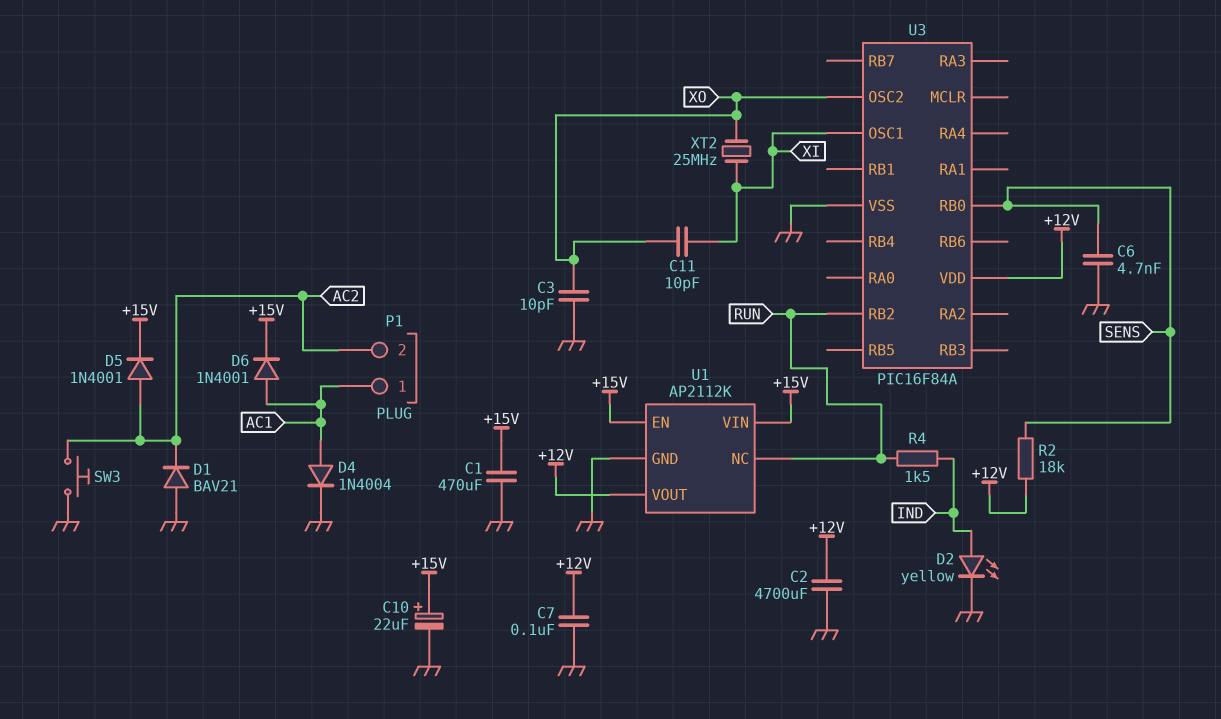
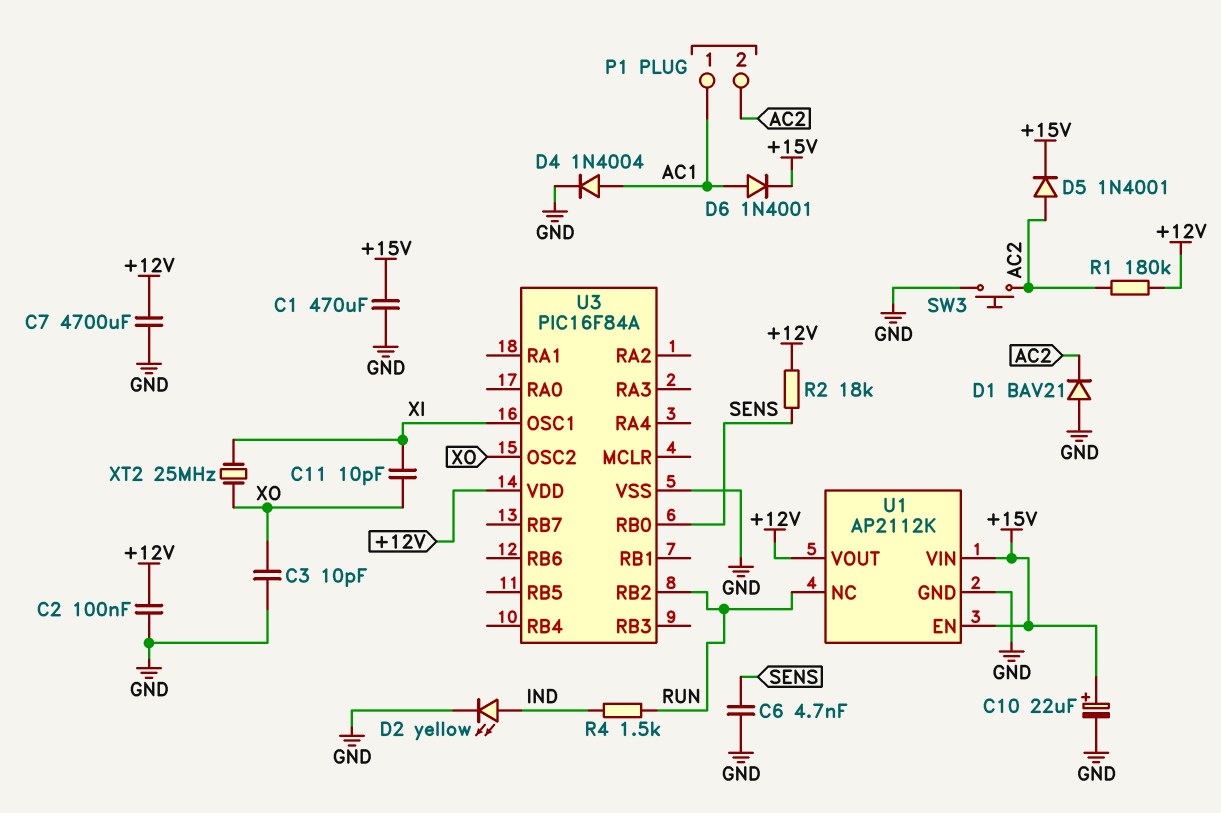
C2: 4700uF (+12V, GND) -> 100nF (+12V, GND)
C7: 100nF (+12V, GND) -> 4700uF (+12V, GND)
R1: none -> 180k (+12V, AC2)

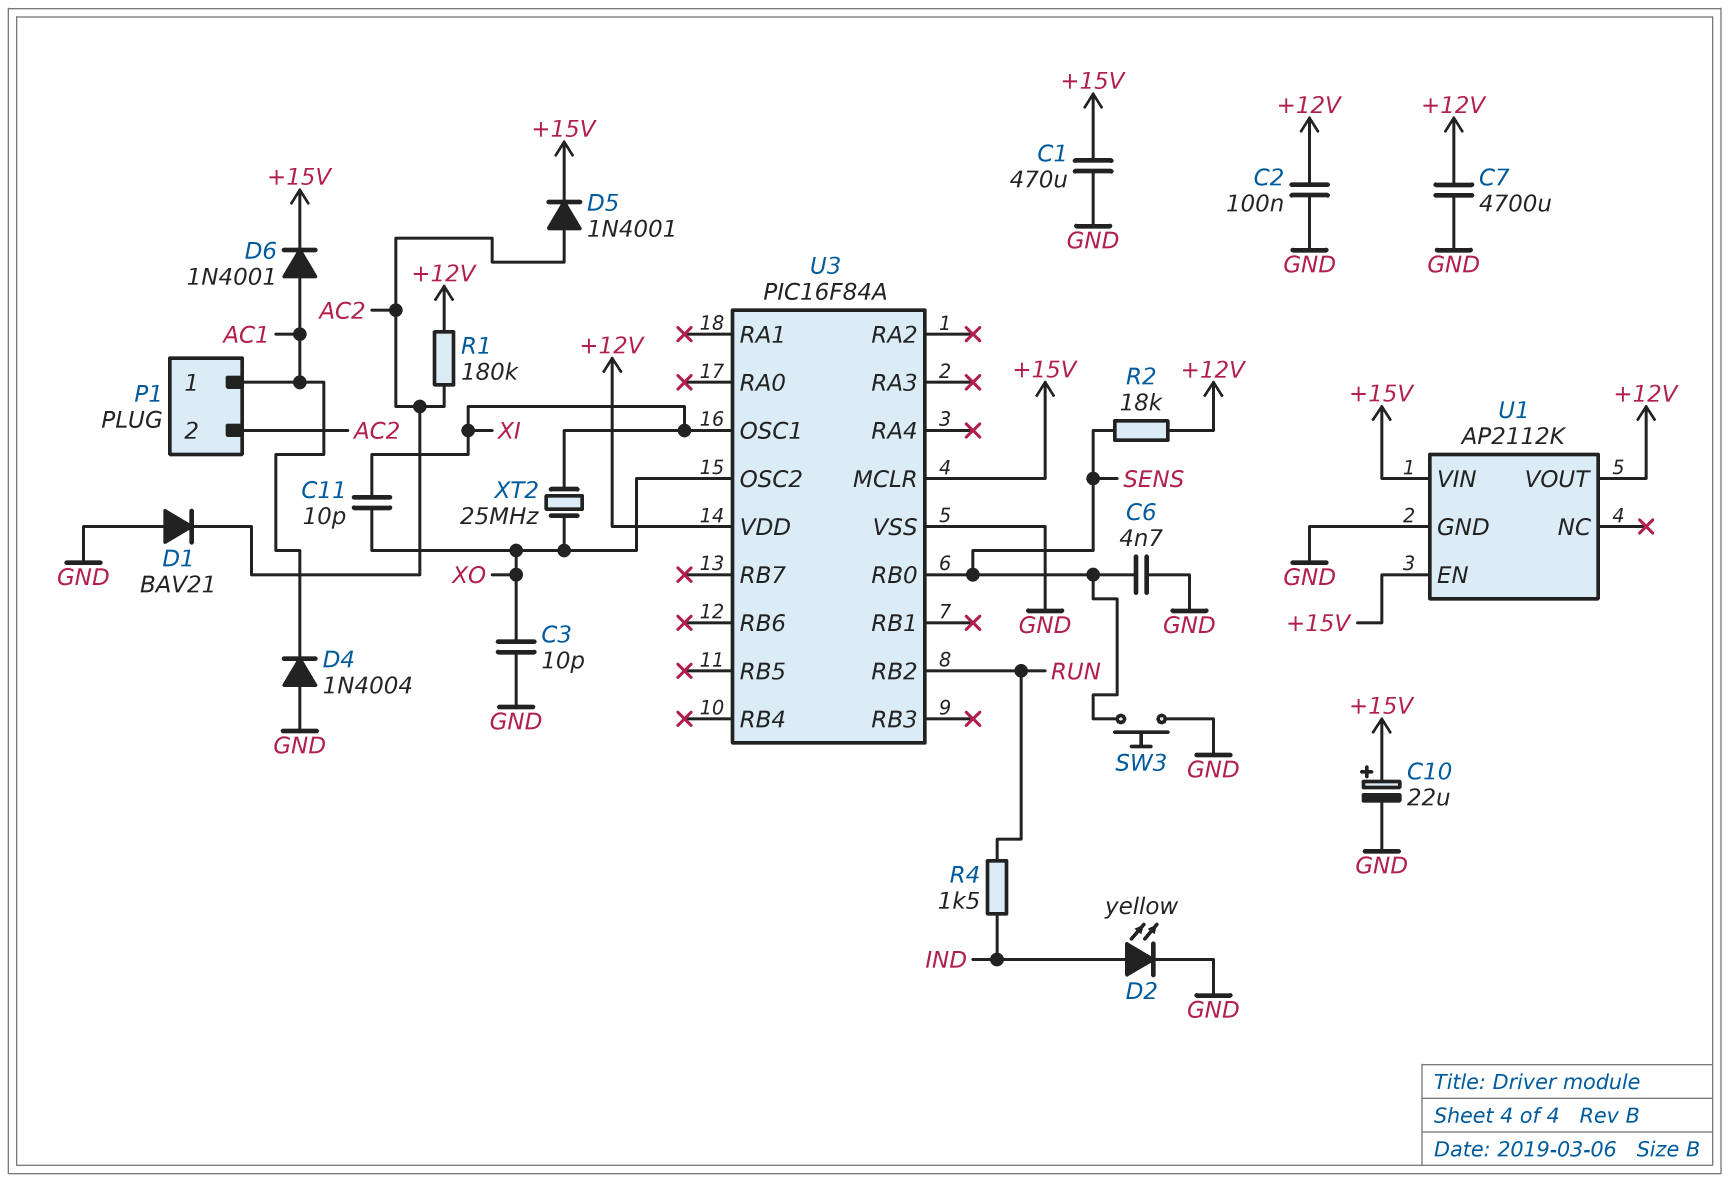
D4: diode 1N4004 (A AC1, K GND) -> diode 1N4004 (A GND, K AC1)
SW3: button (AC2, GND) -> button (GND, SENS)
U1 pin NC: RUN -> none
U3 pin MCLR: none -> +15V

